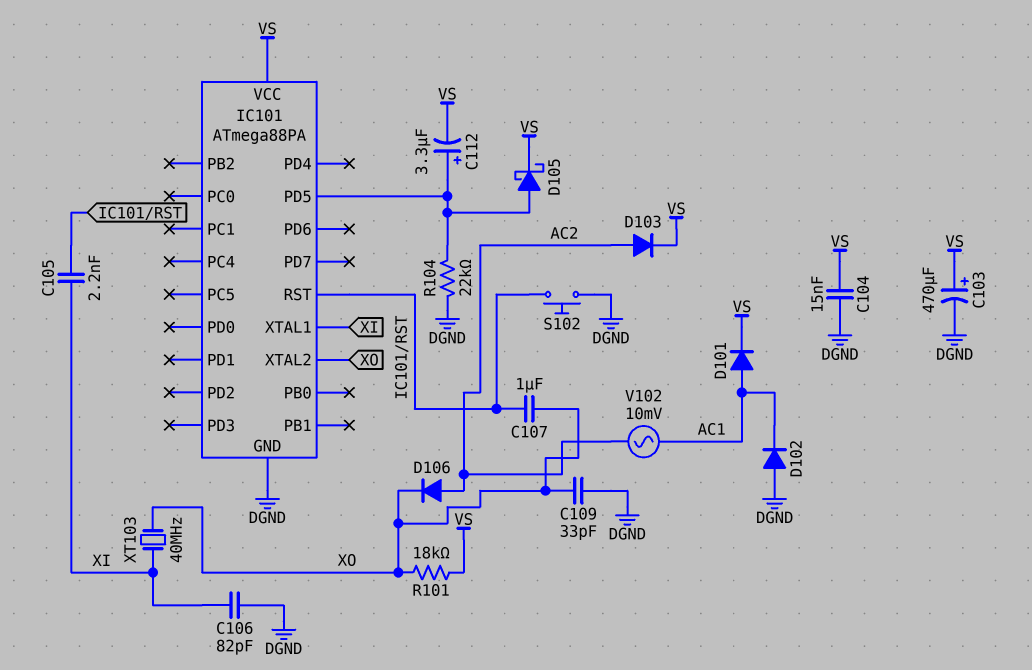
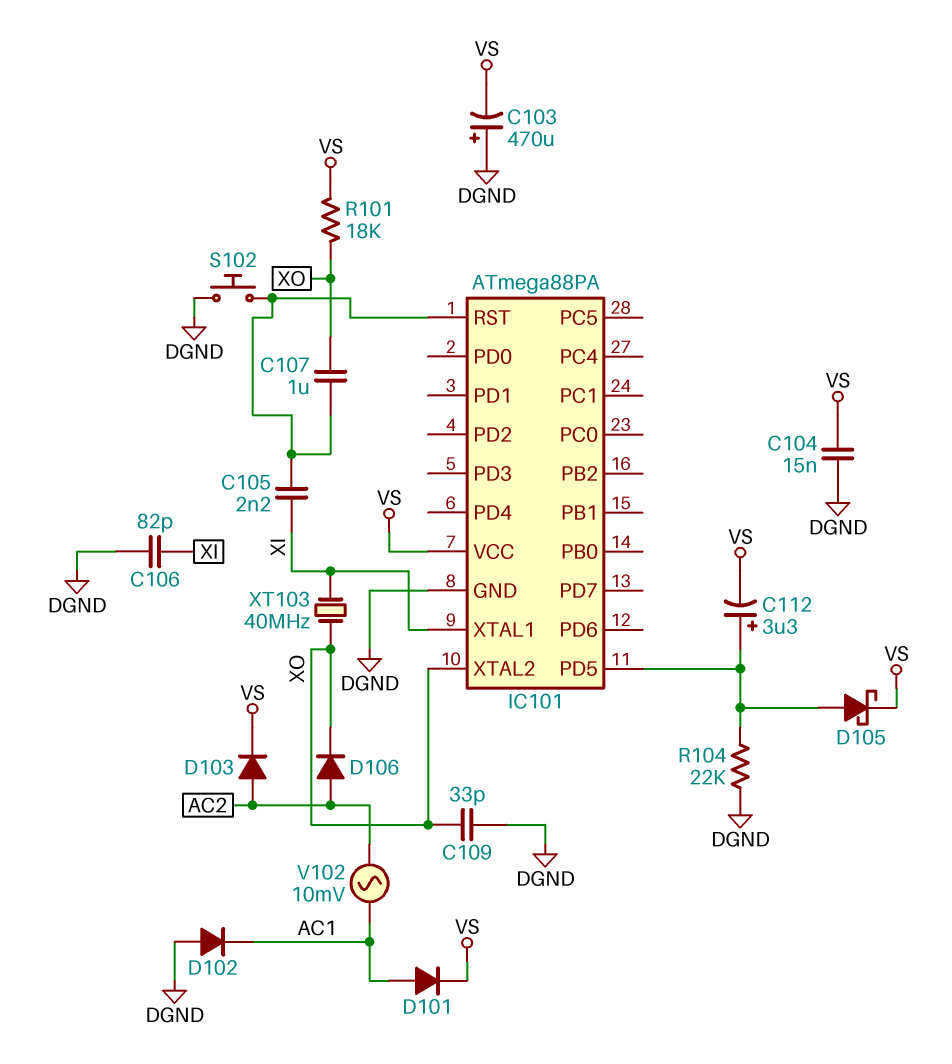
C103: 470uF (plus VS, minus DGND) -> 470uF (plus DGND, minus VS)

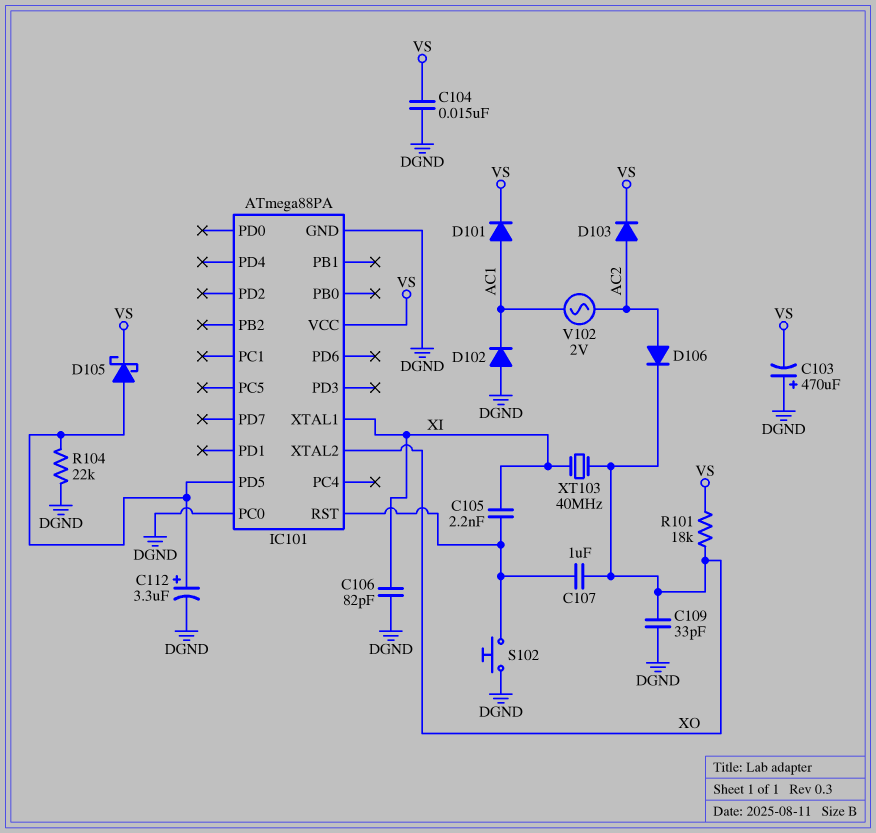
C112: 3.3uF (plus IC101/PD5, minus VS) -> 3.3uF (plus IC101/PD5, minus DGND)
IC101 pin PC0: none -> DGND
V102: AC 10mV (AC1, AC2) -> AC 2V (AC1, AC2)

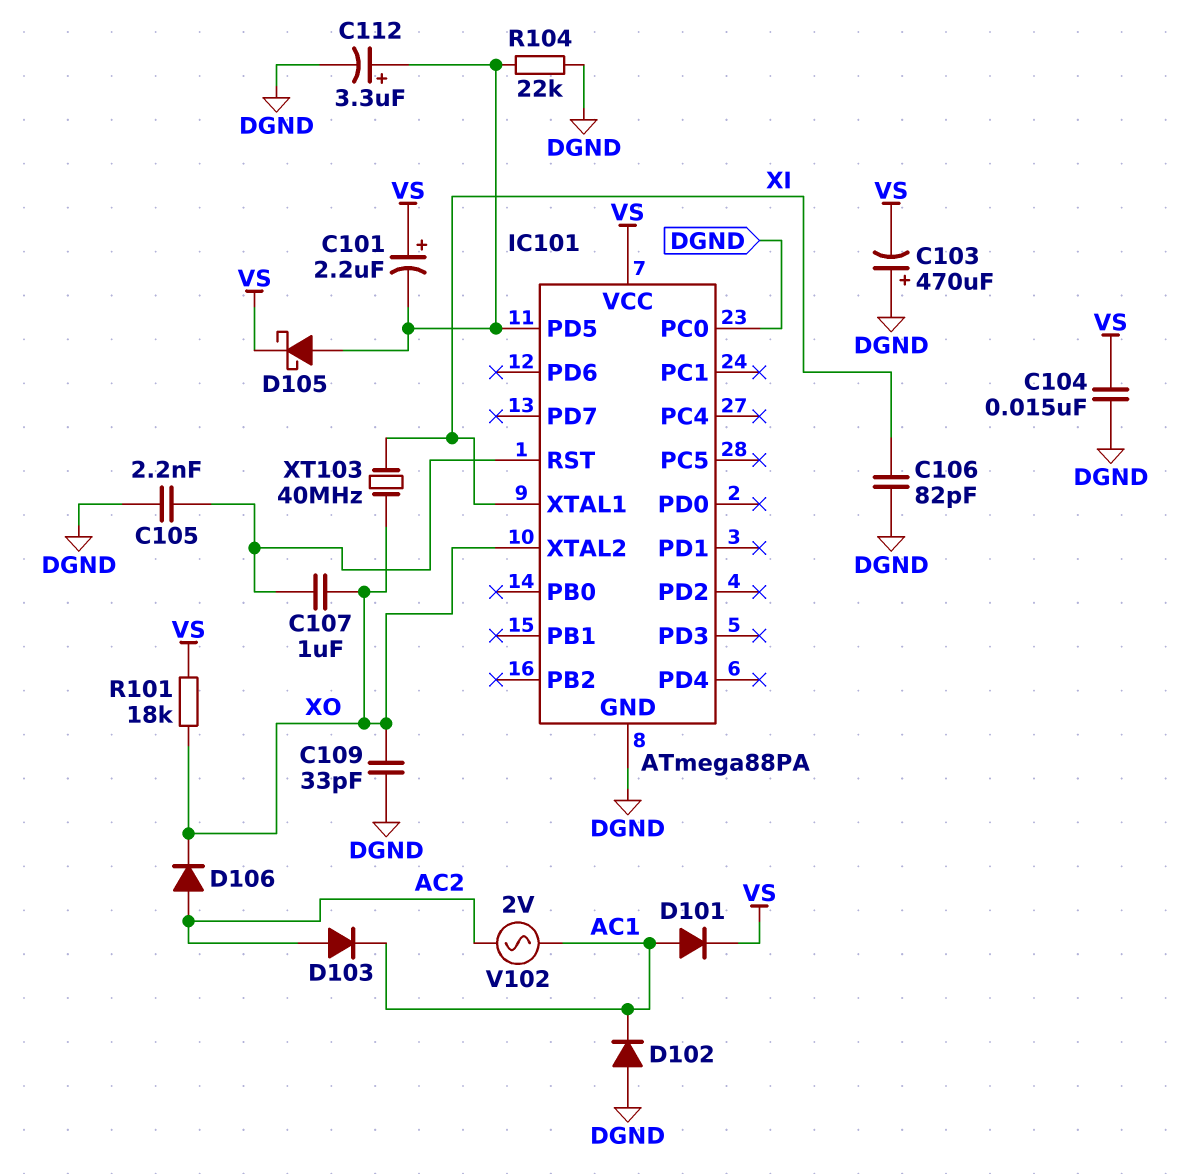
C101: none -> 2.2uF (plus VS, minus IC101/PD5)
C105: 2.2nF (IC101/RST, XI) -> 2.2nF (DGND, IC101/RST)
D103: diode (A AC2, K VS) -> diode (A AC2, K AC1)
S102: button (DGND, IC101/RST) -> none

